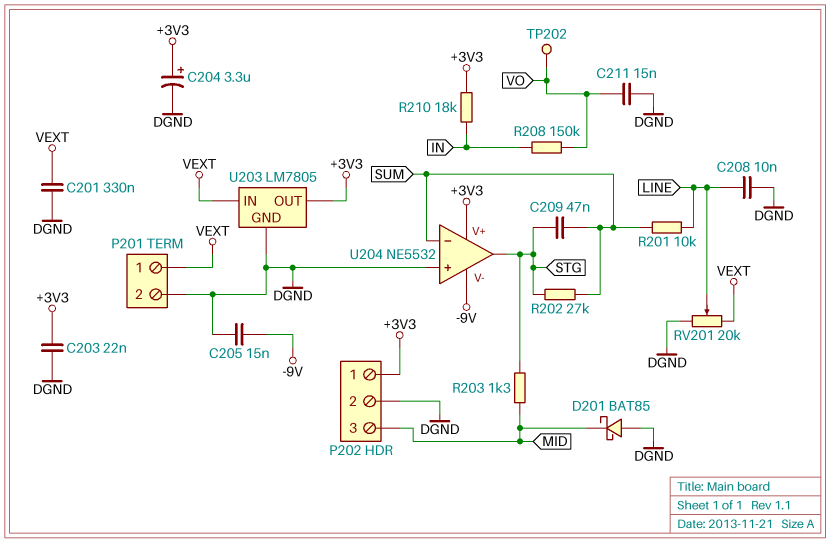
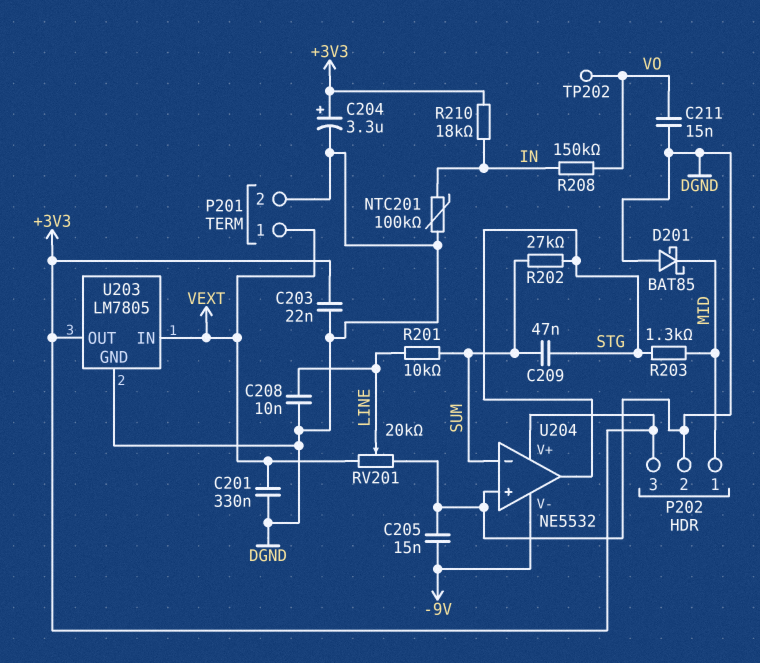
NTC201: none -> 100k (DGND, IN)
P202 pin 1: +3V3 -> MID
P202 pin 3: MID -> +3V3

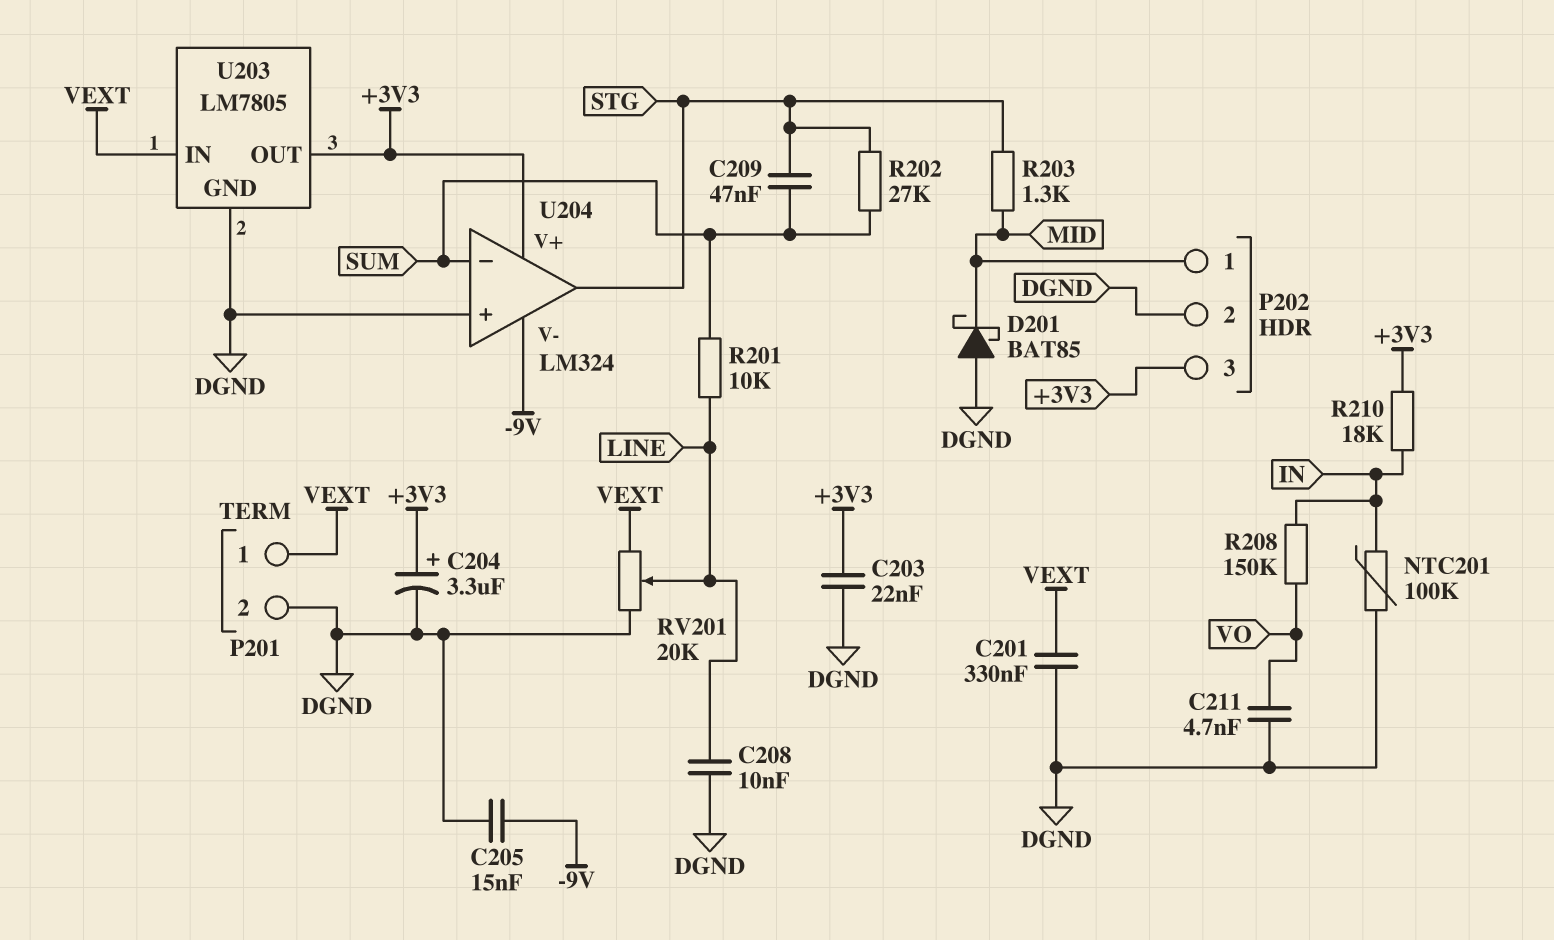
C211: 15nF (DGND, VO) -> 4.7nF (DGND, VO)
TP202: test point (VO) -> none
U204: NE5532 -> LM324

